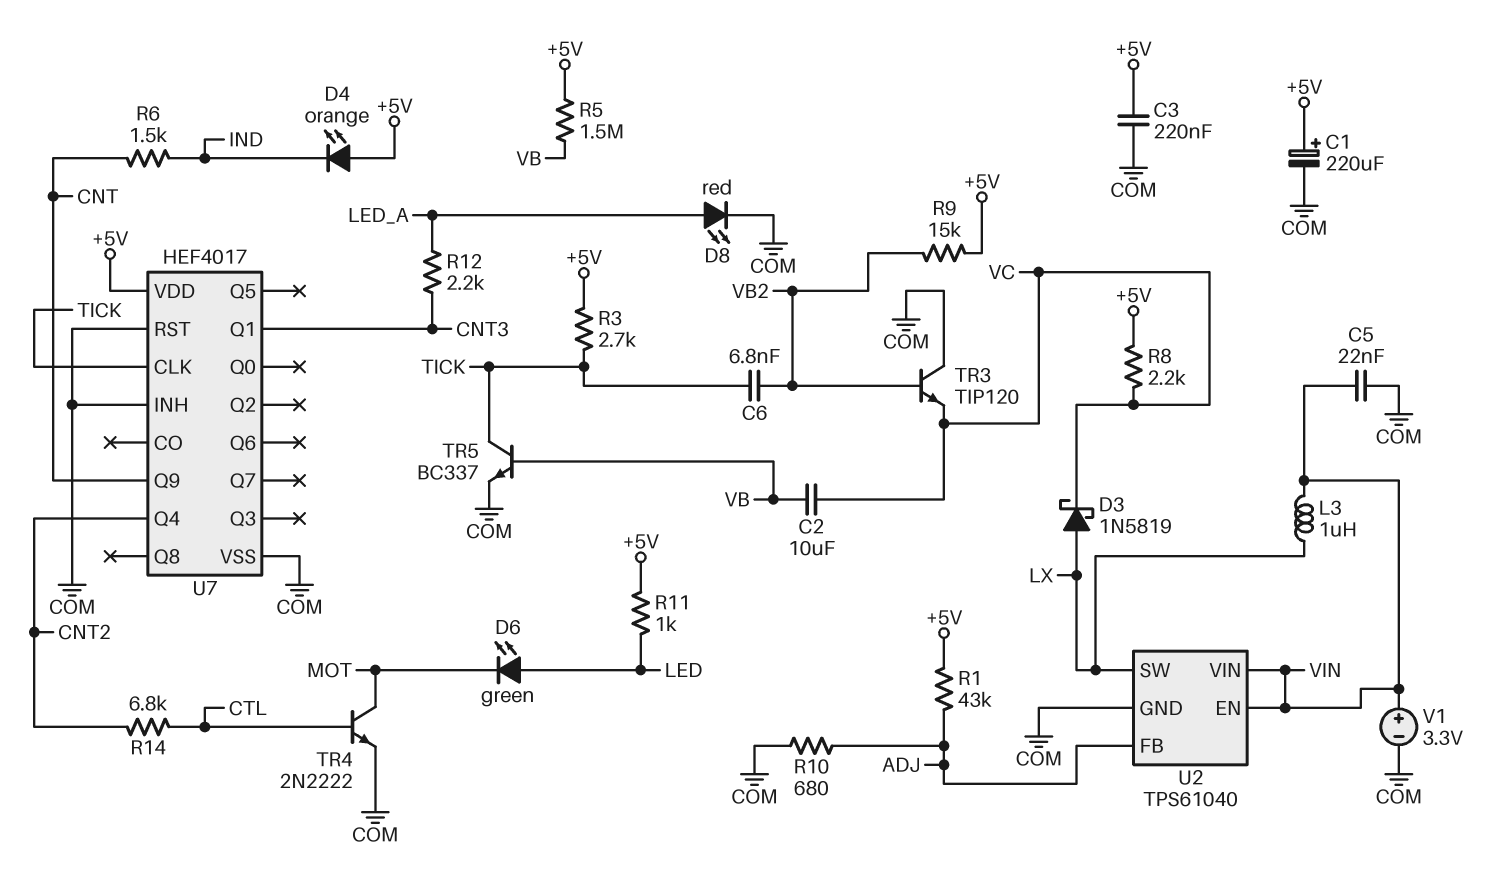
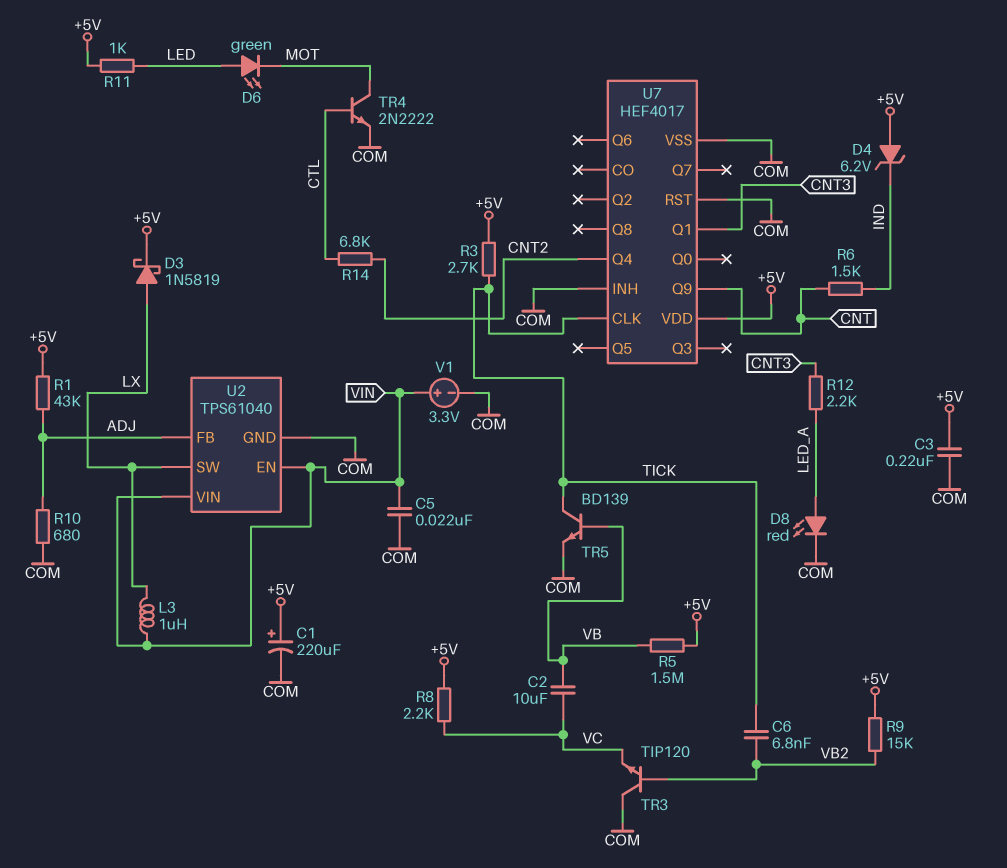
D3: schottky 1N5819 (A LX, K VC) -> schottky 1N5819 (A LX, K +5V)
D4: LED orange (A +5V, K IND) -> zener 6.2V (A +5V, K IND)
TR5: NPN BC337 (B VB, C TICK, E COM) -> NPN BD139 (B VB, C TICK, E COM)

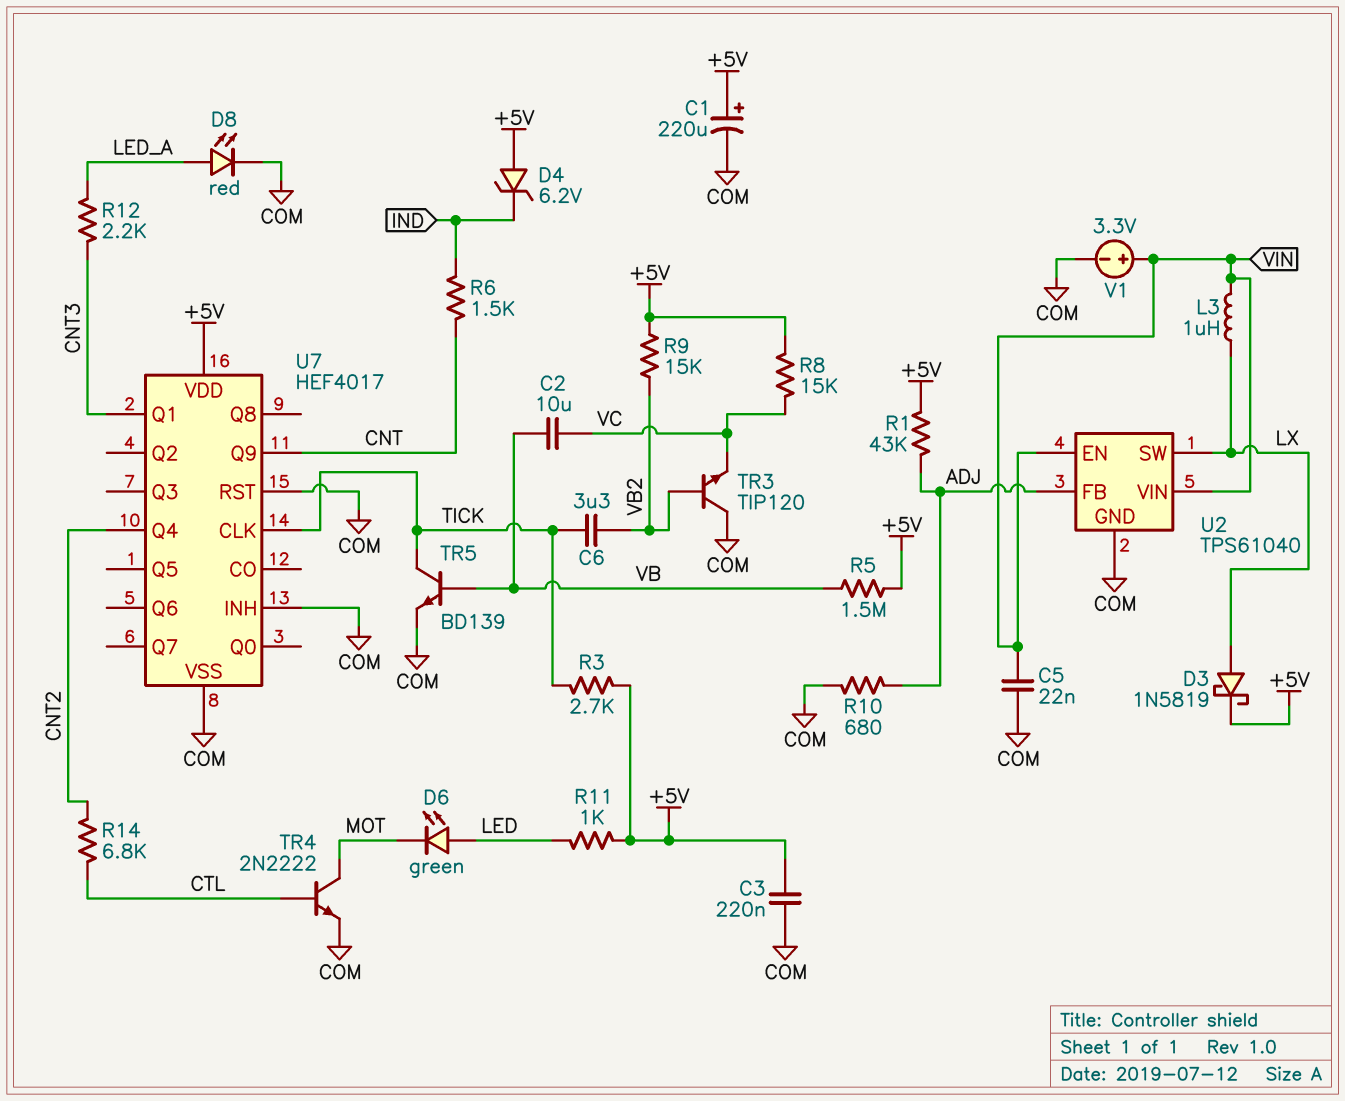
C6: 6.8nF (TICK, VB2) -> 3.3uF (TICK, VB2)
R8: 2.2k (+5V, VC) -> 15k (+5V, VC)

